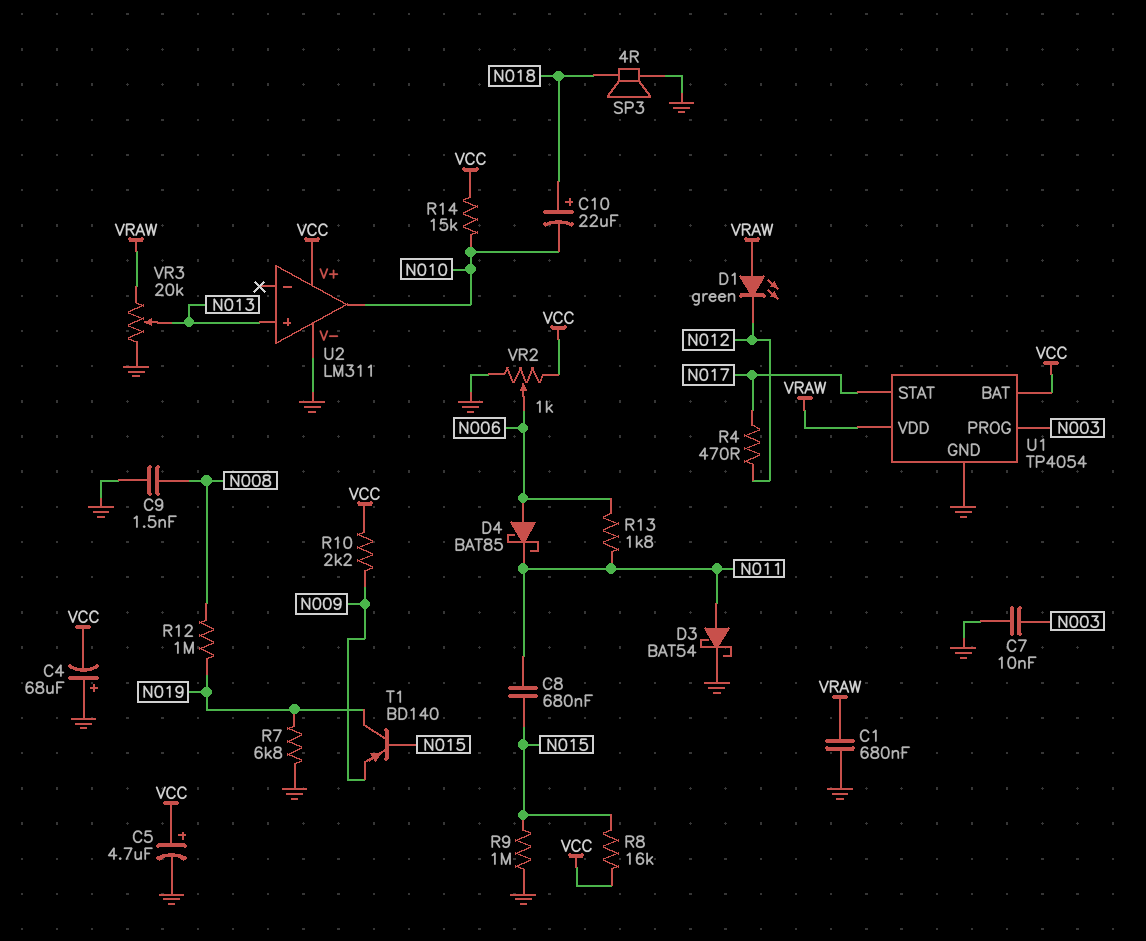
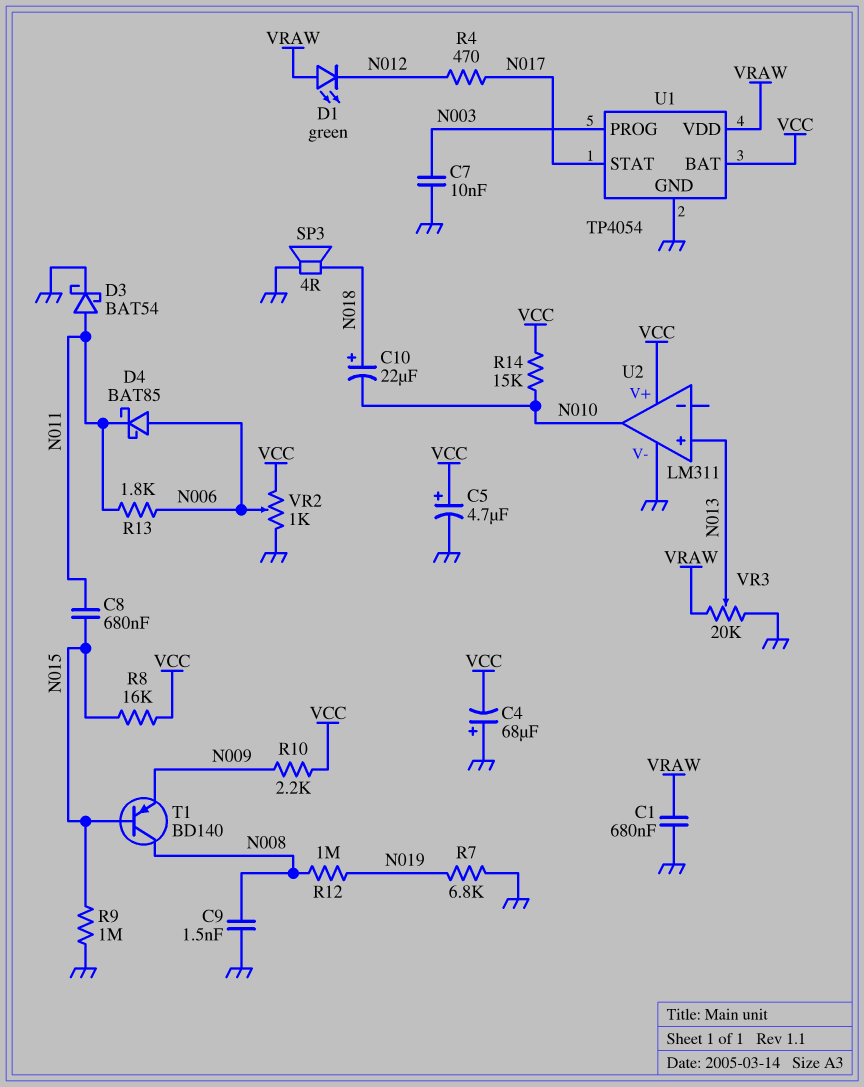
T1: PNP BD140 (B N015, C N019, E N009) -> PNP BD140 (B N015, C N008, E N009)

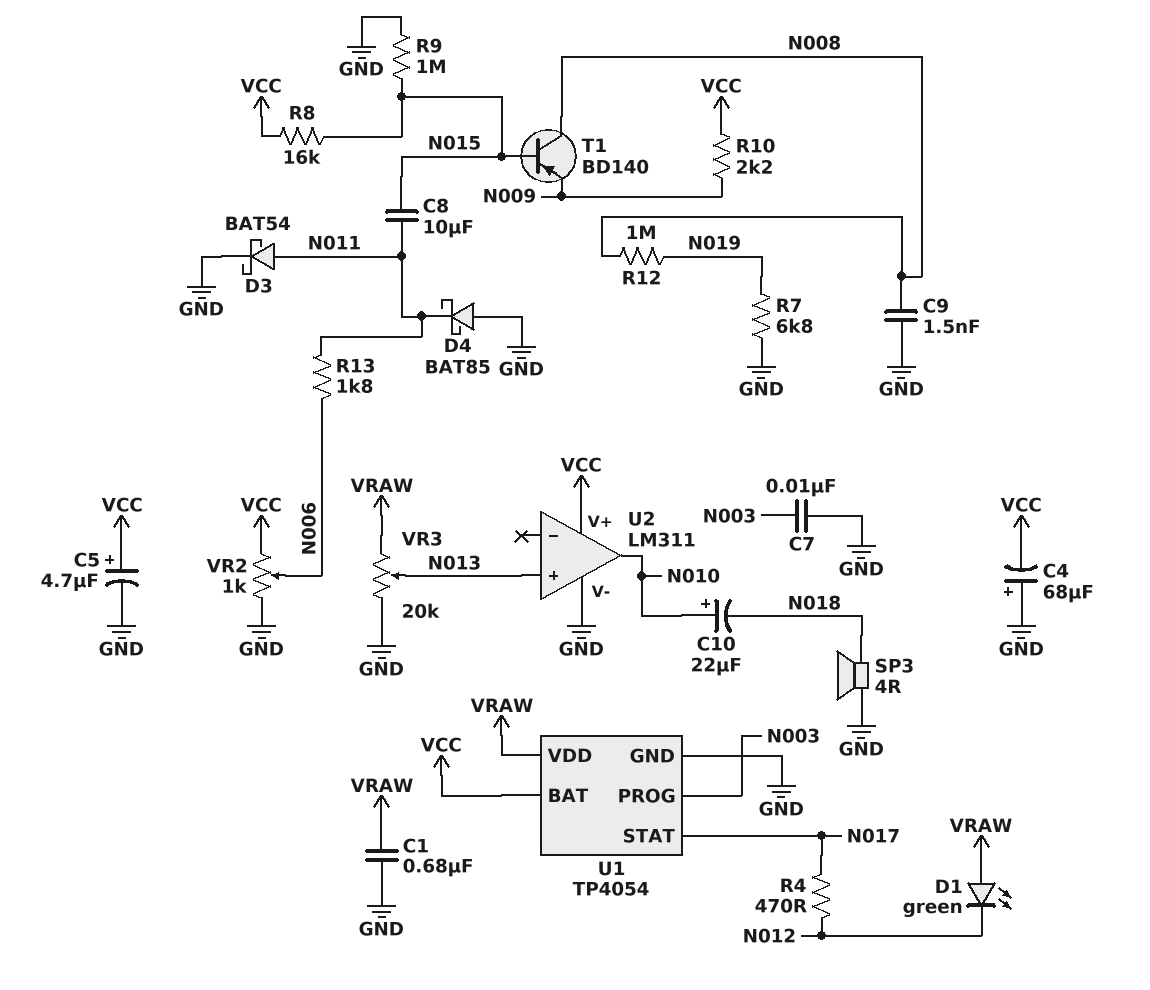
C8: 680nF (N011, N015) -> 10uF (N011, N015)
C10: 22uF (plus N018, minus N010) -> 22uF (plus N010, minus N018)
D4: schottky BAT85 (A N006, K N011) -> schottky BAT85 (A GND, K N011)
R14: 15k (N010, VCC) -> none

